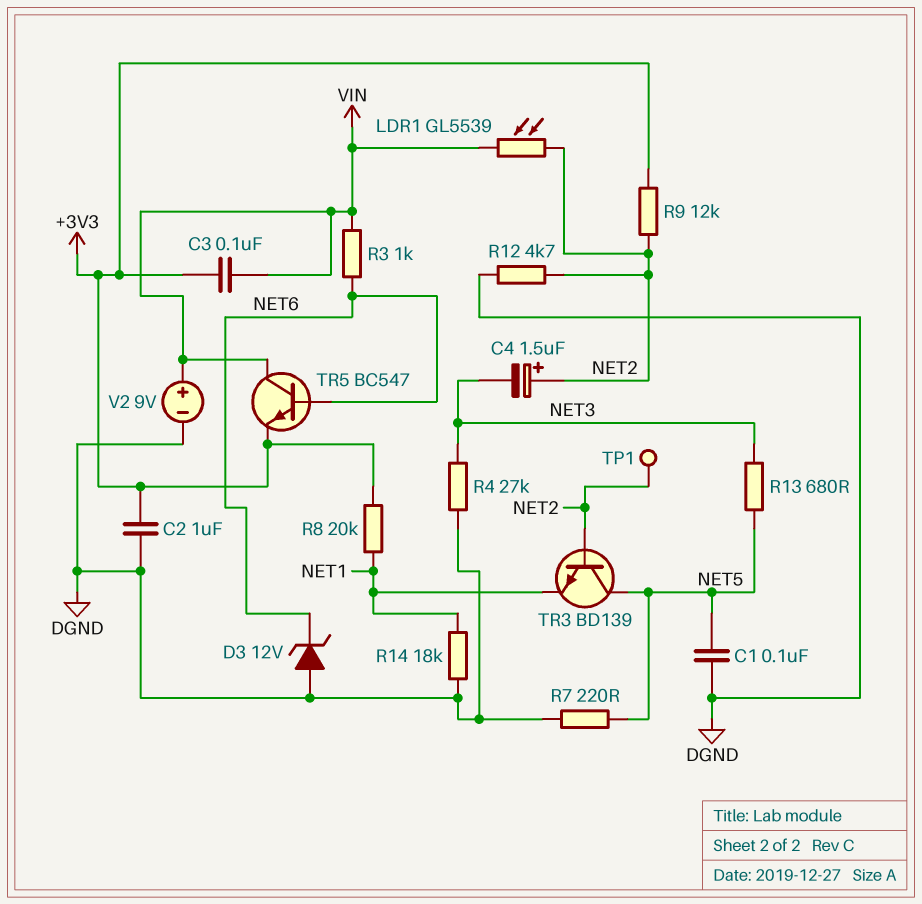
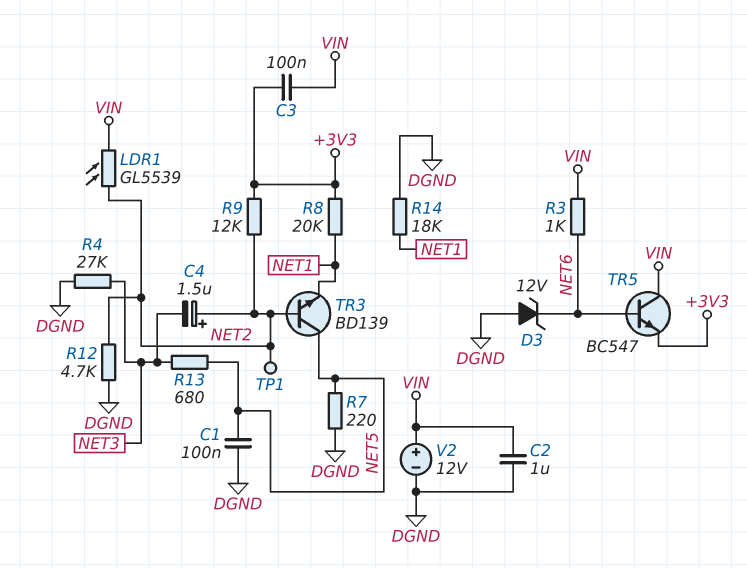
C2: 1uF (+3V3, DGND) -> 1uF (DGND, VIN)
V2: 9V (plus VIN, minus DGND) -> 12V (plus VIN, minus DGND)

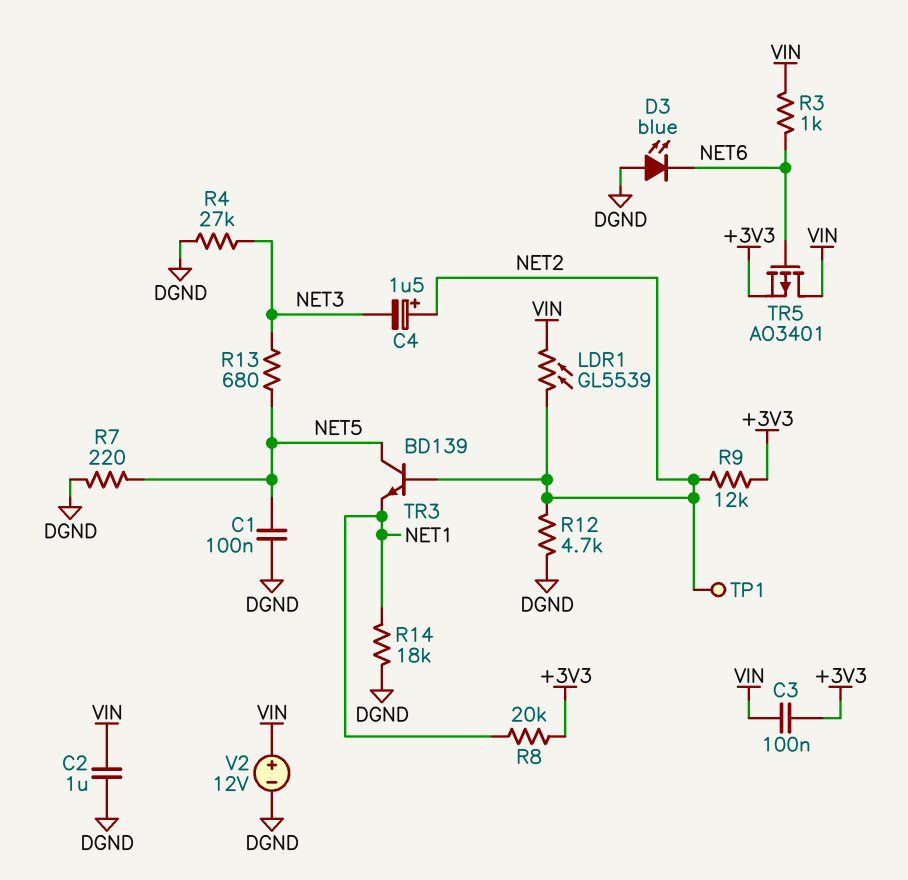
D3: zener 12V (A DGND, K NET6) -> LED blue (A DGND, K NET6)
TR5: NPN BC547 (B NET6, C VIN, E +3V3) -> PMOS AO3401 (G NET6, D VIN, S +3V3)

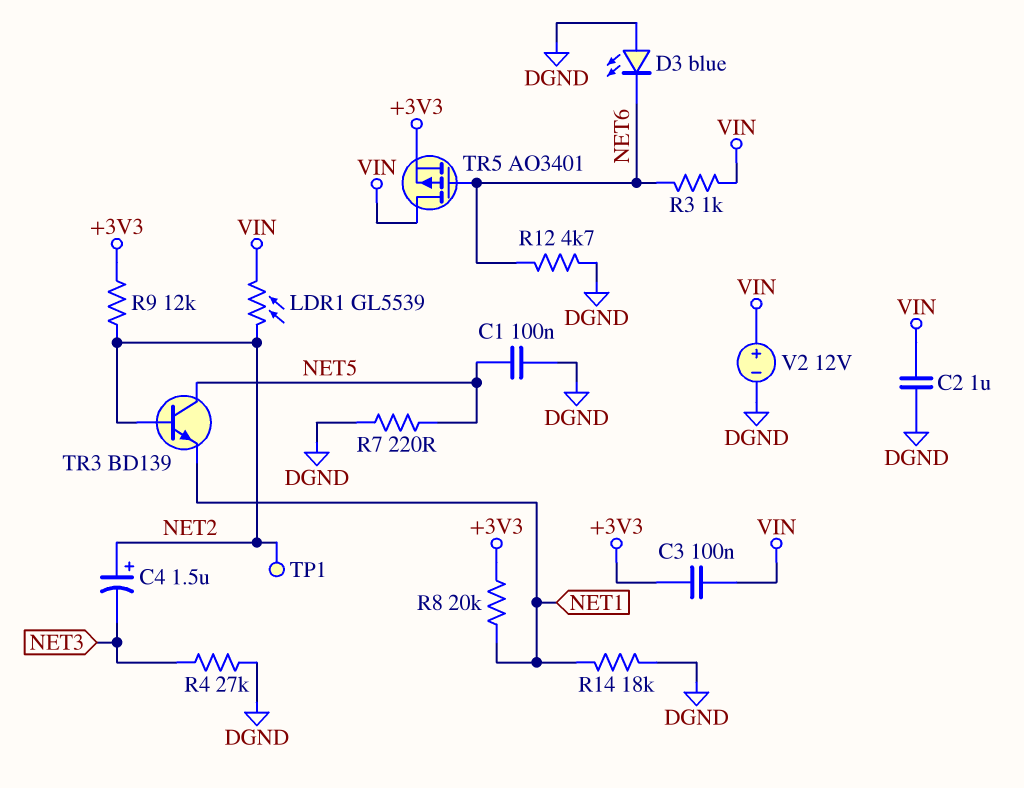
R12: 4.7k (DGND, NET2) -> 4.7k (DGND, NET6)
R13: 680 (NET3, NET5) -> none

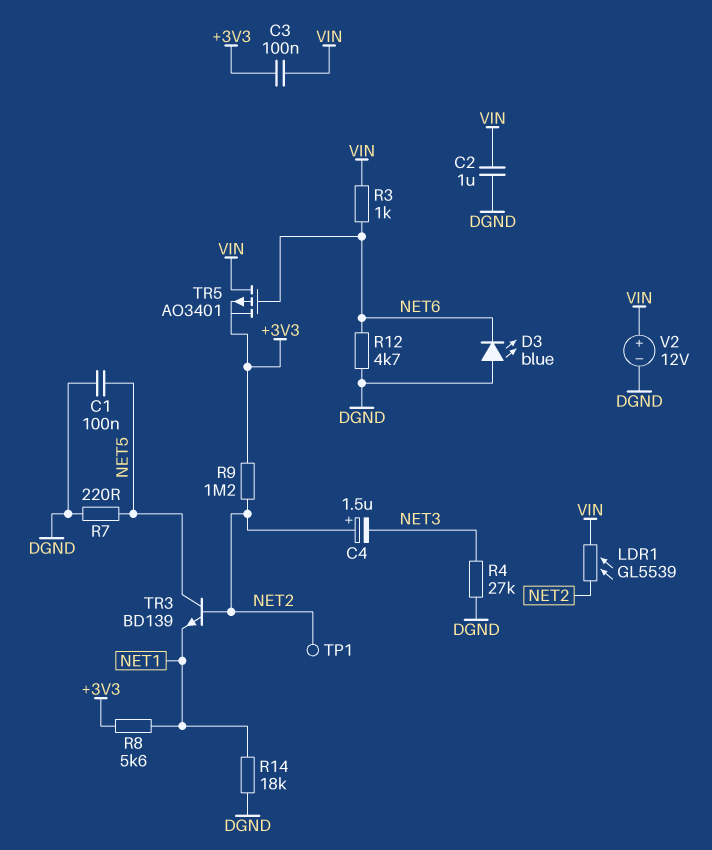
R8: 20k (+3V3, NET1) -> 5.6k (+3V3, NET1)
R9: 12k (+3V3, NET2) -> 1.2M (+3V3, NET2)

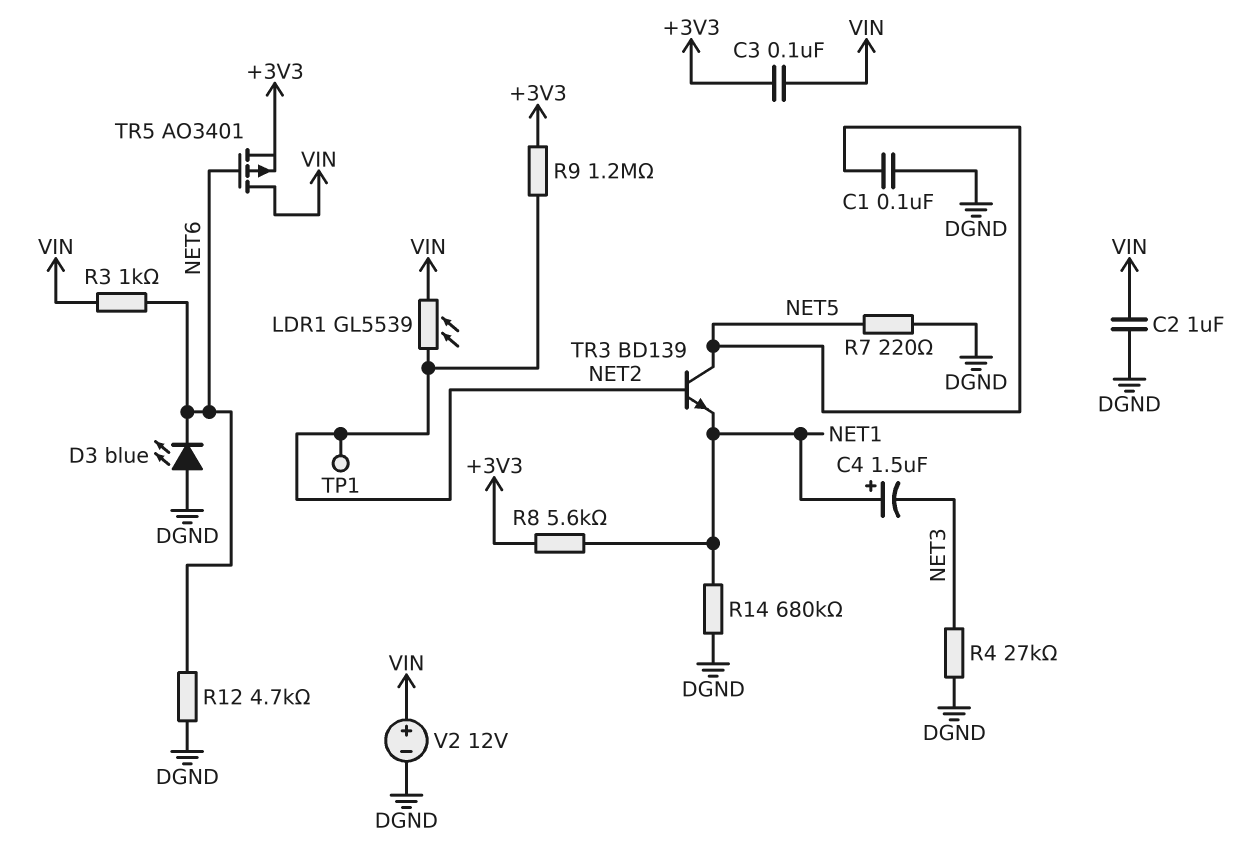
C4: 1.5uF (plus NET2, minus NET3) -> 1.5uF (plus NET1, minus NET3)
R14: 18k (DGND, NET1) -> 680k (DGND, NET1)

